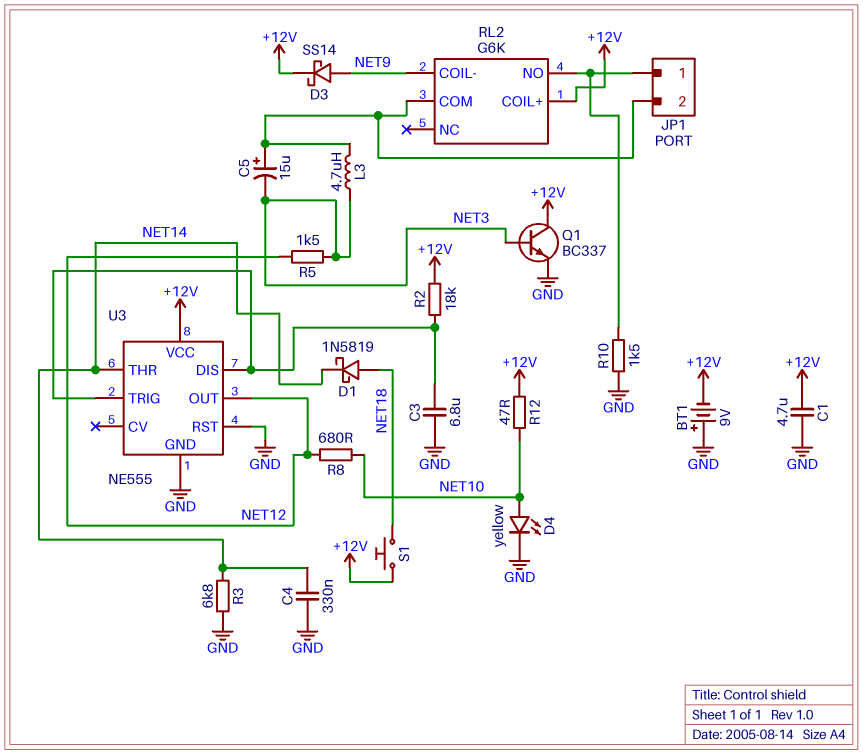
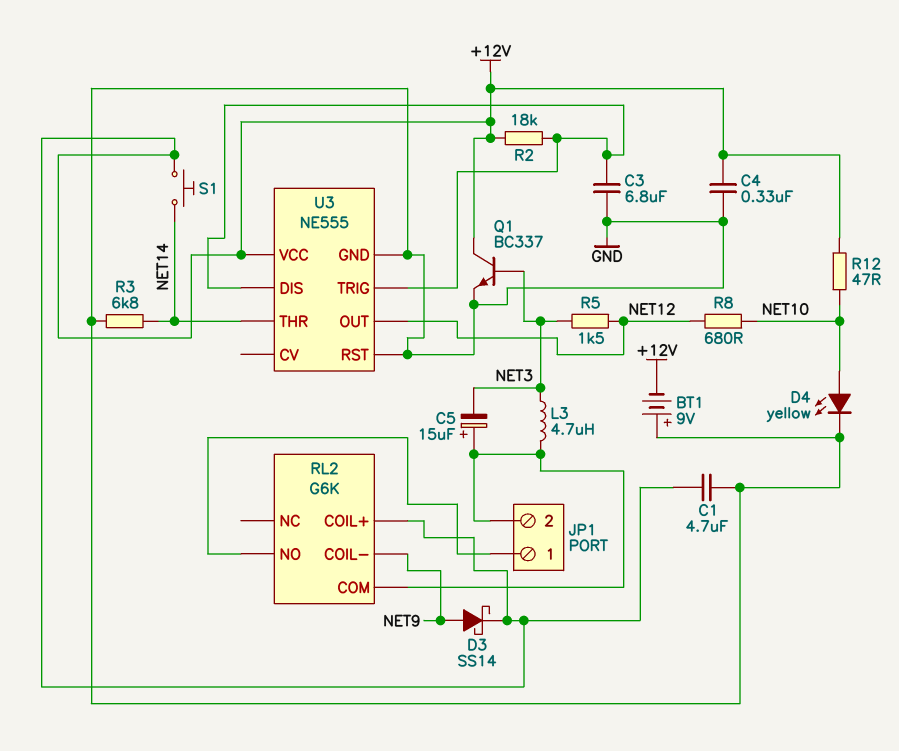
C4: 330nF (GND, NET14) -> 330nF (+12V, GND)
D1: schottky 1N5819 (A NET18, K NET14) -> none
R10: 1.5k (GND, JP1/1) -> none
S1: button (+12V, NET18) -> button (+12V, NET14)

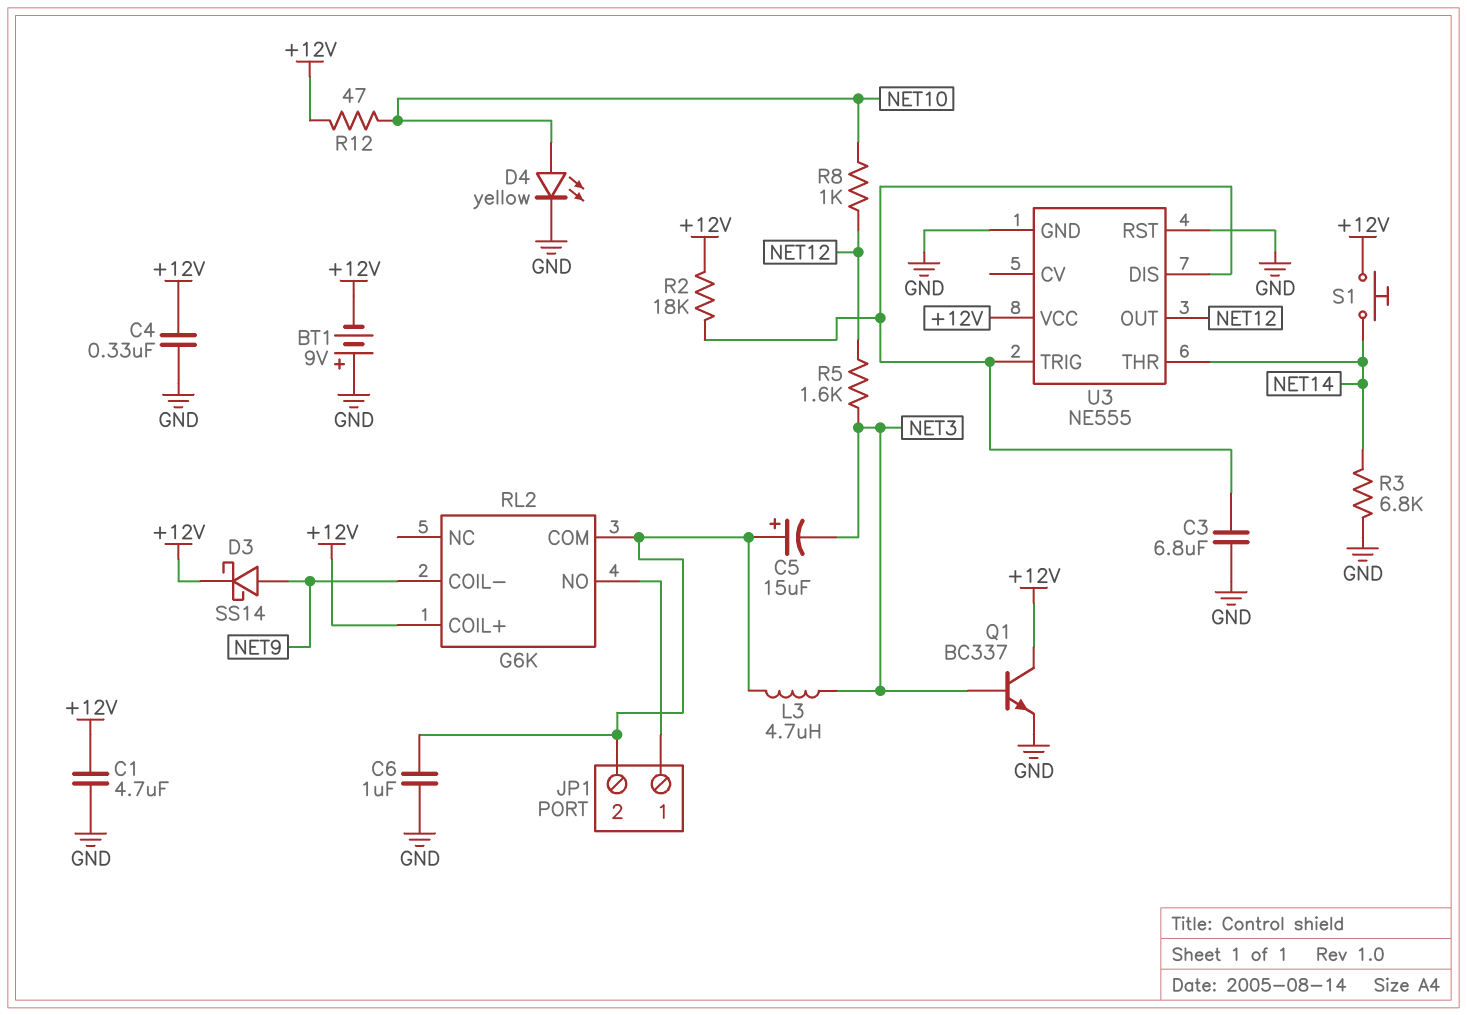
C6: none -> 1uF (GND, JP1/2)
R5: 1.5k (NET3, NET12) -> 1.6k (NET3, NET12)
R8: 680 (NET10, NET12) -> 1k (NET10, NET12)

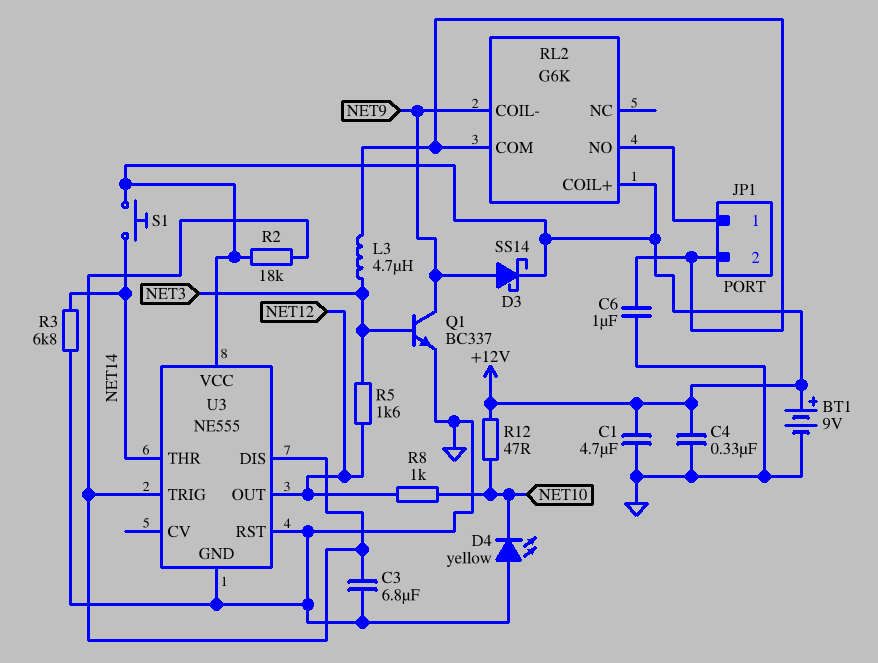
BT1: 9V (plus GND, minus +12V) -> 9V (plus +12V, minus GND)
C5: 15uF (plus JP1/2, minus NET3) -> none
D4: LED yellow (A NET10, K GND) -> LED yellow (A GND, K NET10)
Q1: NPN BC337 (B NET3, C +12V, E GND) -> NPN BC337 (B NET3, C NET9, E GND)

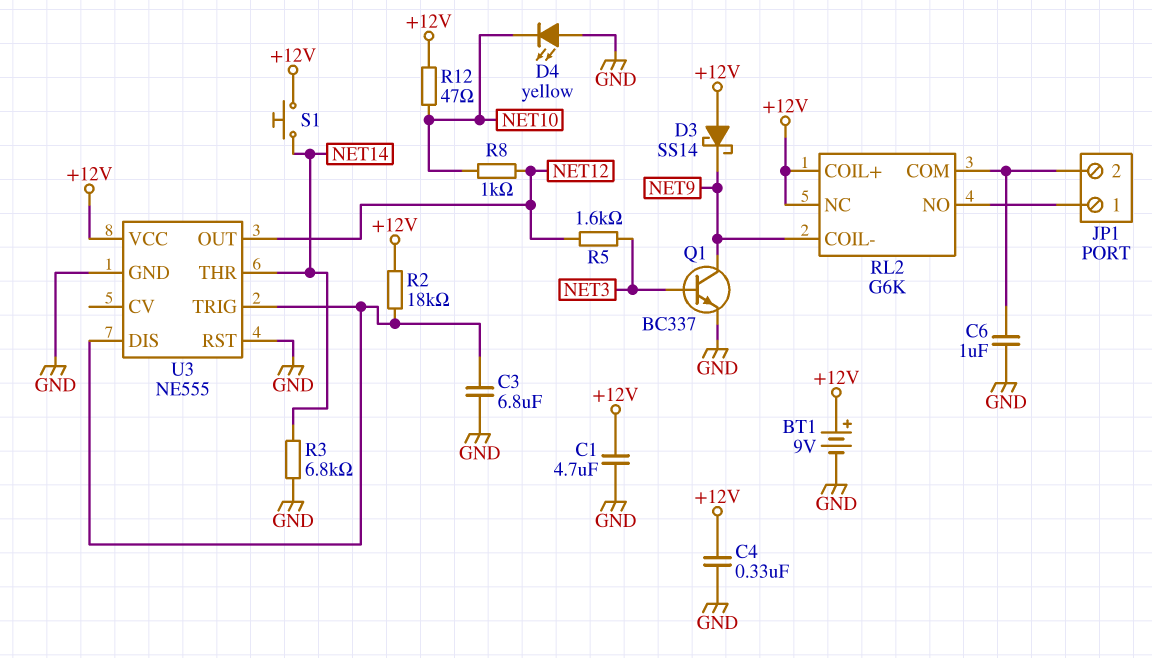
D3: schottky SS14 (A NET9, K +12V) -> schottky SS14 (A +12V, K NET9)
L3: 4.7uH (JP1/2, NET3) -> none
RL2 pin NC: none -> +12V

